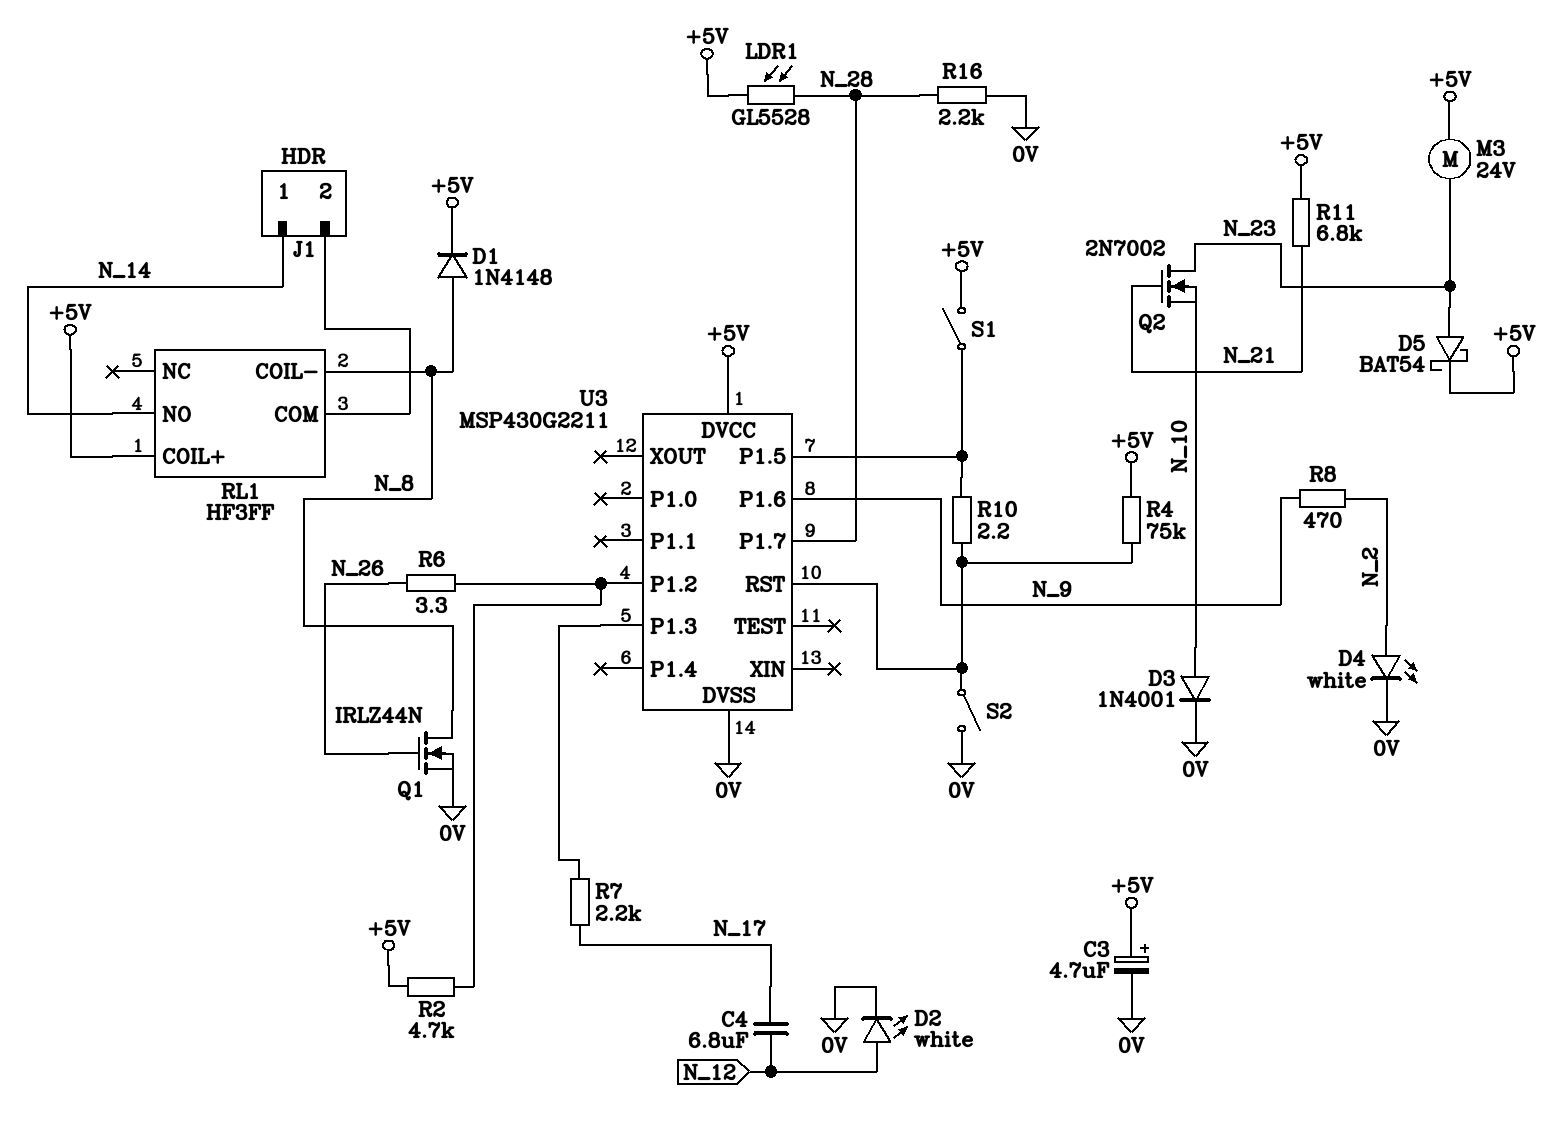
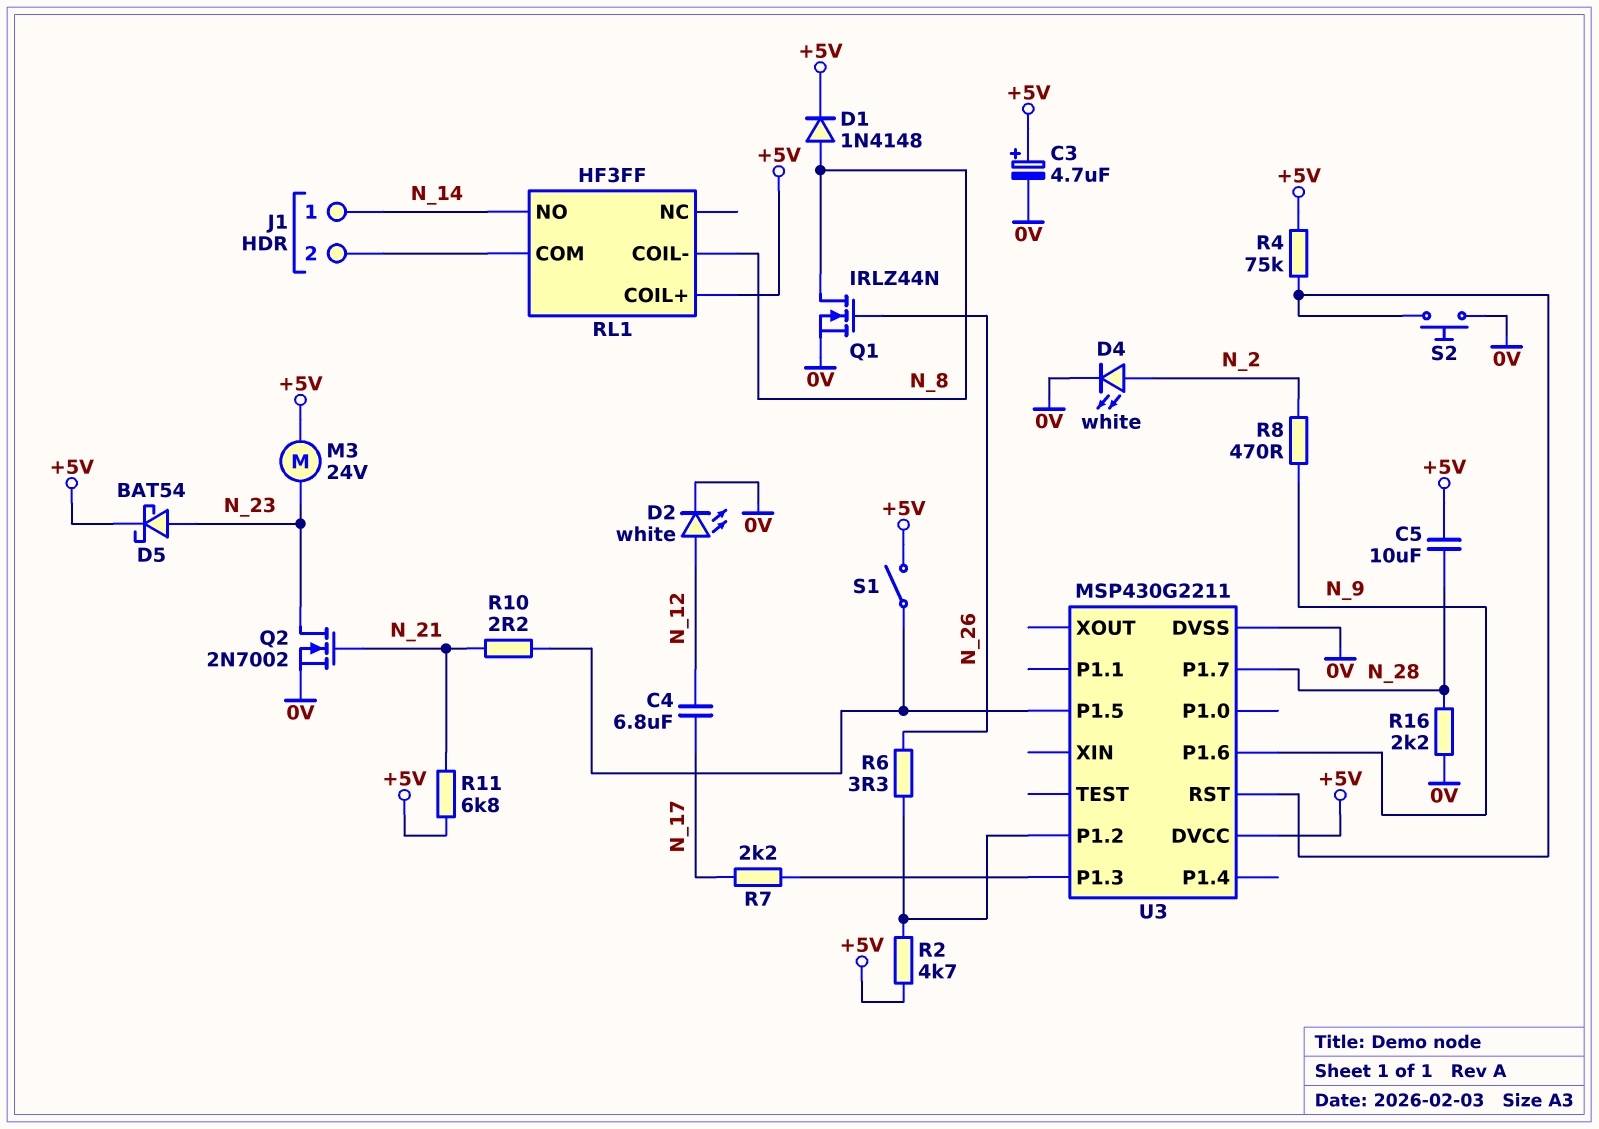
C5: none -> 10uF (+5V, N_28)
D3: diode 1N4001 (A N_10, K 0V) -> none
LDR1: GL5528 (+5V, N_28) -> none
Q2: NMOS 2N7002 (G N_21, D N_23, S N_10) -> NMOS 2N7002 (G N_21, D N_23, S 0V)
R10: 2.2 (U3/P1.5, U3/RST) -> 2.2 (N_21, U3/P1.5)
S2: switch (0V, U3/RST) -> button (0V, U3/RST)

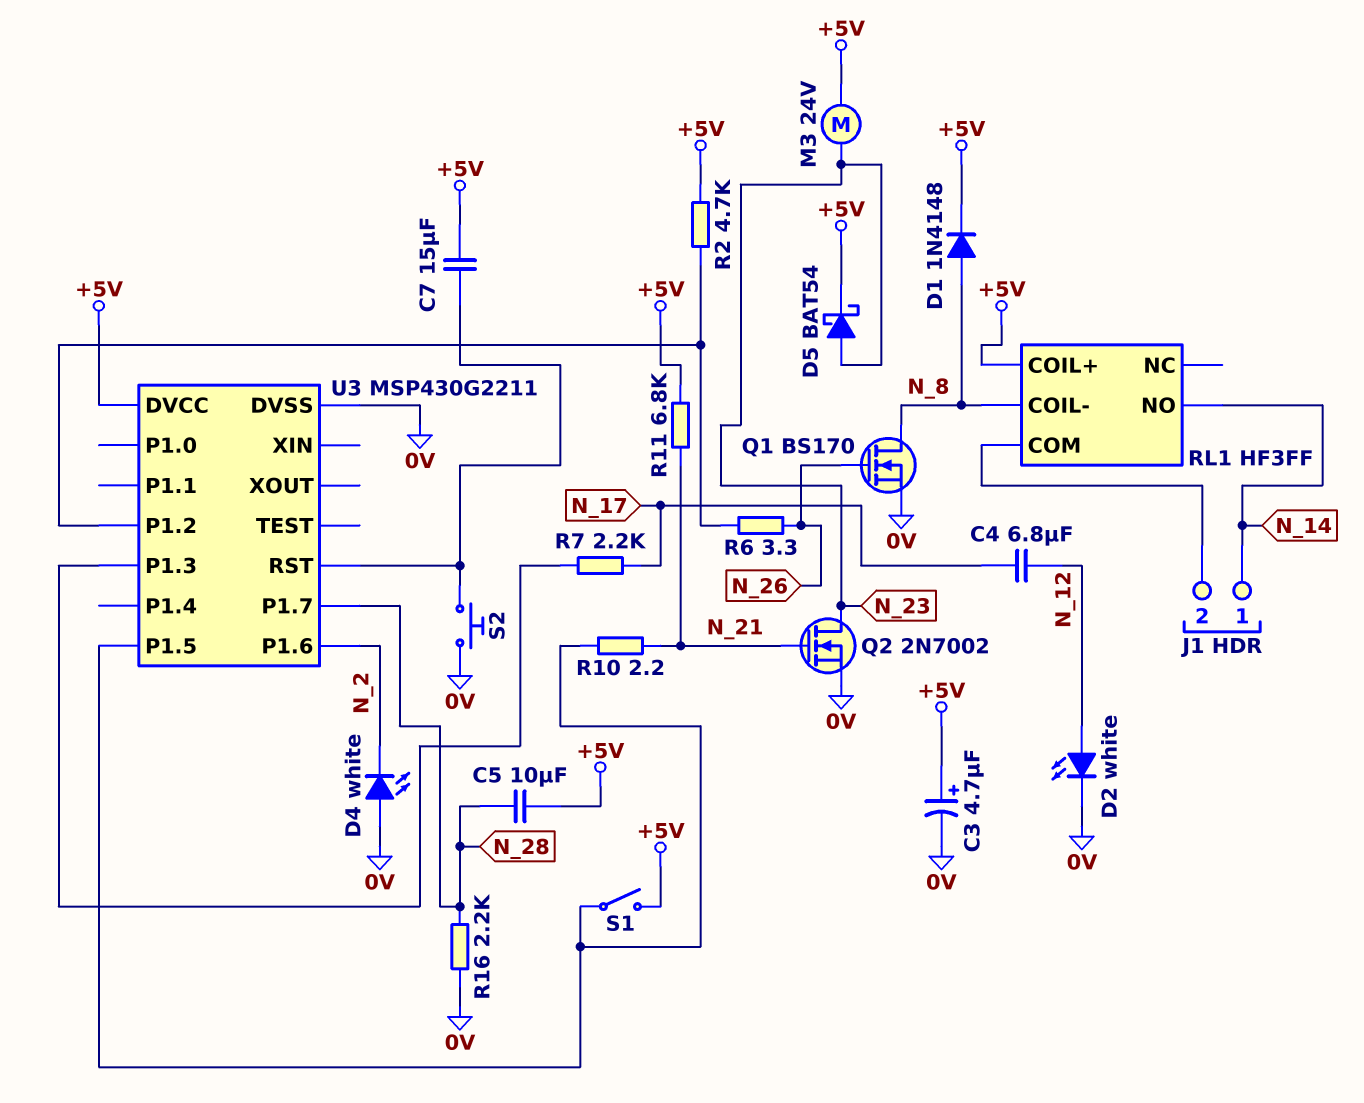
C7: none -> 15uF (+5V, U3/RST)
D4: LED white (A N_2, K 0V) -> LED white (A 0V, K N_2)
Q1: NMOS IRLZ44N (G N_26, D N_8, S 0V) -> NMOS BS170 (G N_26, D N_8, S 0V)
R4: 75k (+5V, U3/RST) -> none
R8: 470 (N_2, N_9) -> none
U3 pin P1.6: N_9 -> N_2

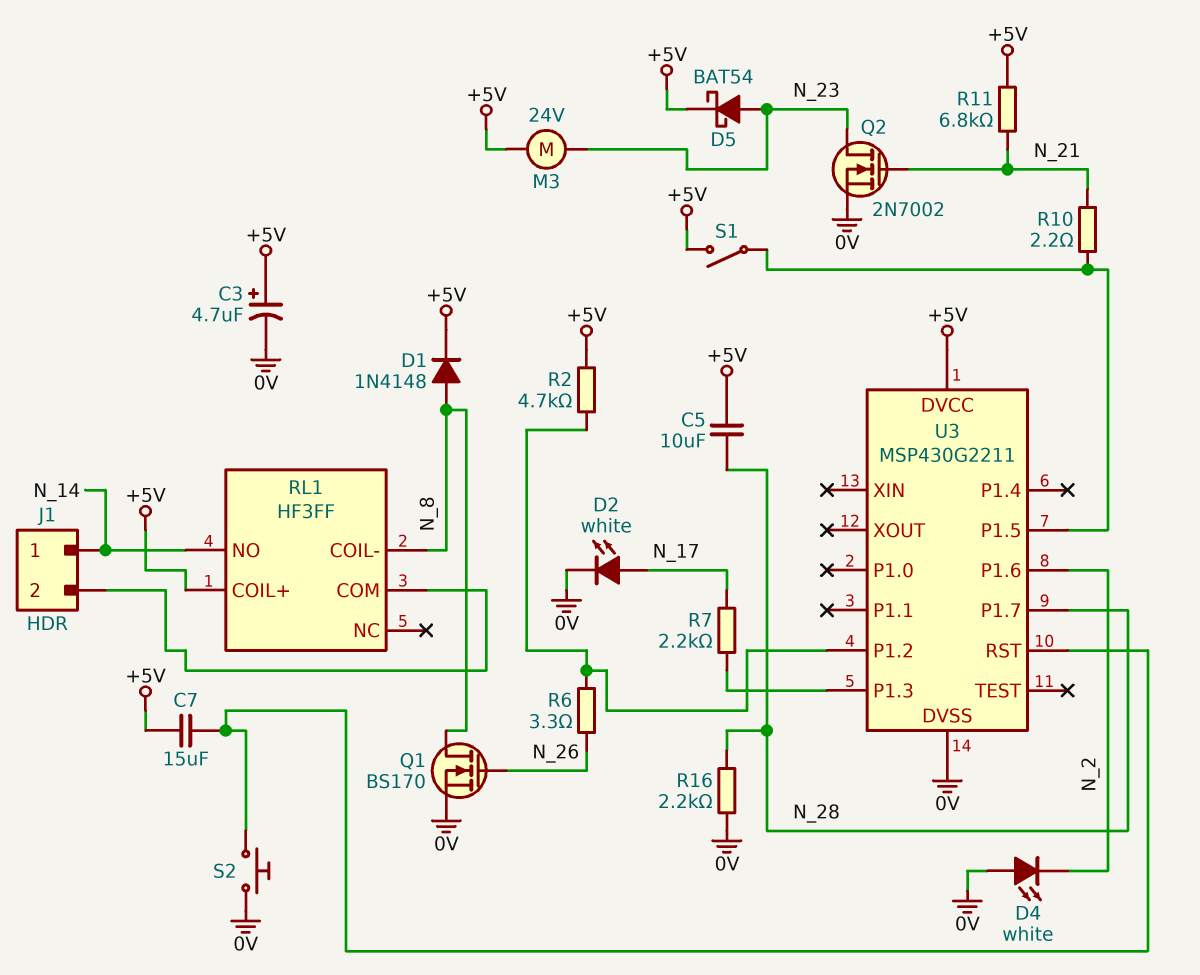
C4: 6.8uF (N_12, N_17) -> none
D2: LED white (A N_12, K 0V) -> LED white (A N_17, K 0V)

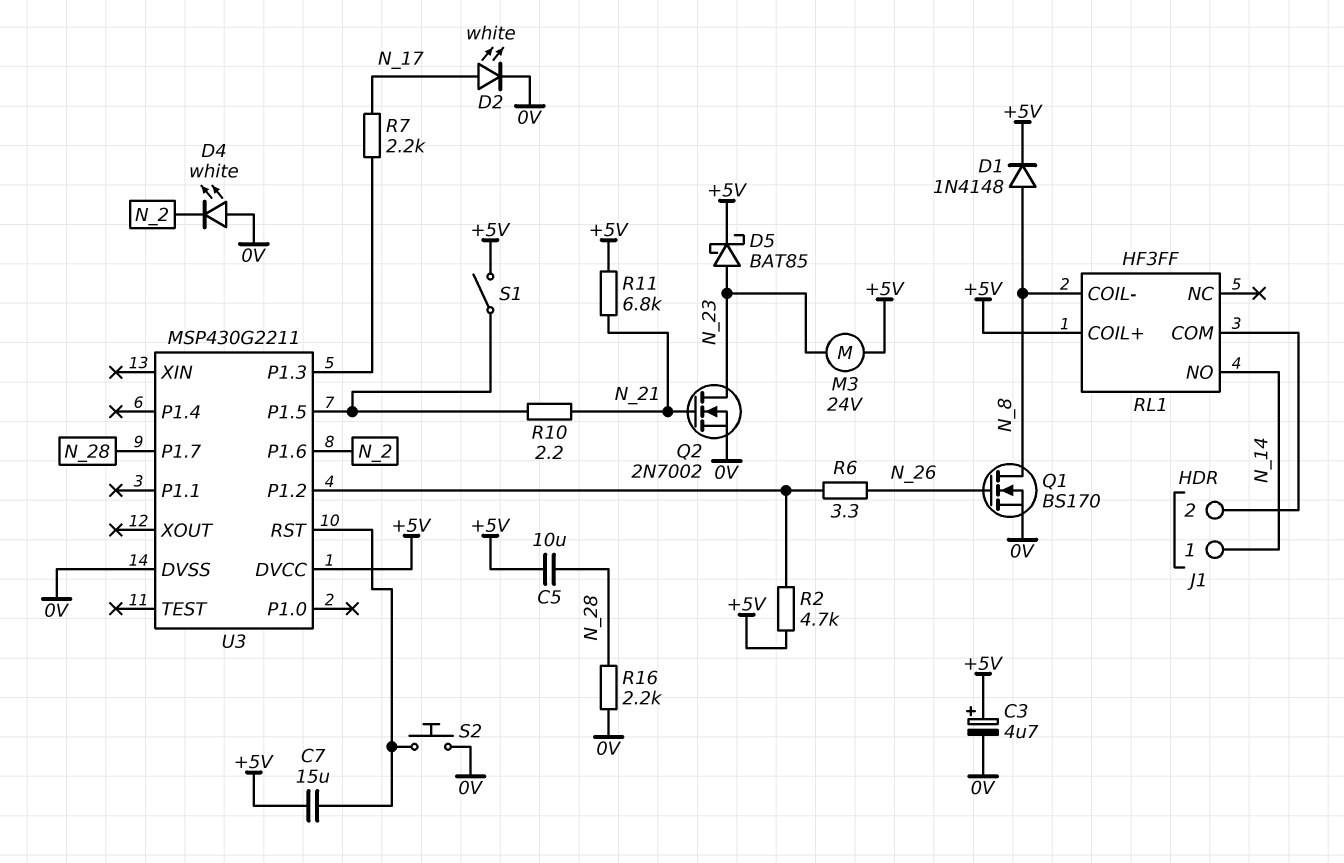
D5: schottky BAT54 (A N_23, K +5V) -> schottky BAT85 (A N_23, K +5V)

